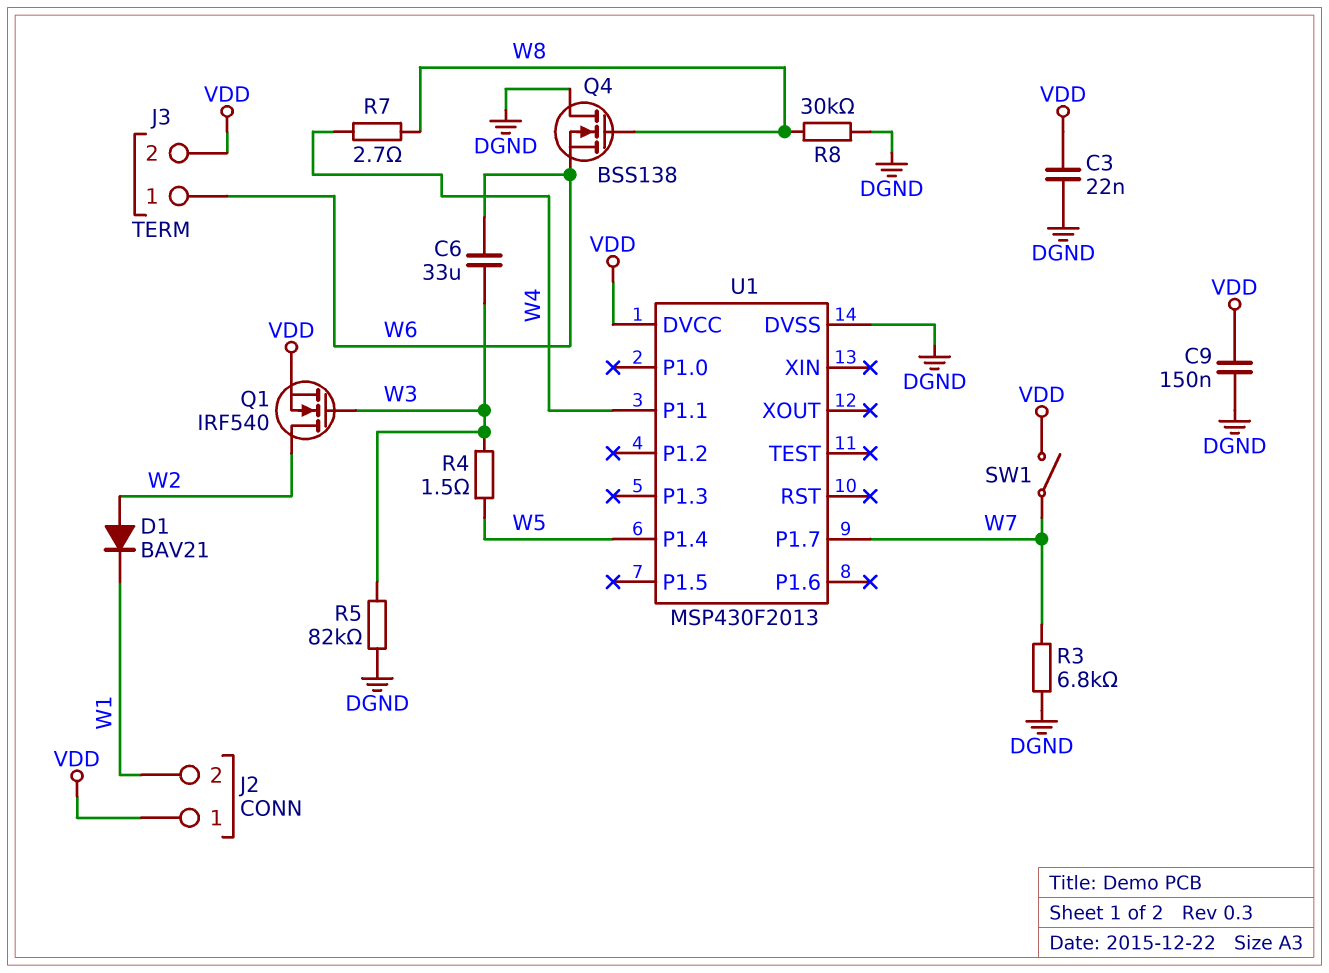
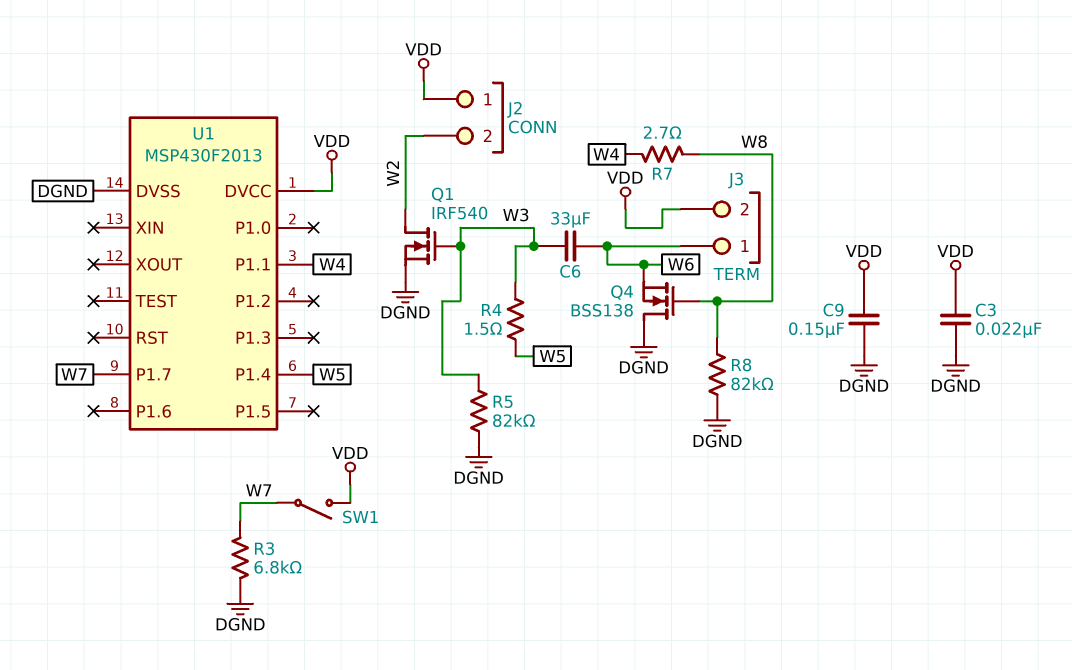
D1: diode BAV21 (A W2, K W1) -> none
J2 pin 2: W1 -> W2
Q1: NMOS IRF540 (G W3, D W2, S VDD) -> NMOS IRF540 (G W3, D W2, S DGND)
R8: 30k (DGND, W8) -> 82k (DGND, W8)

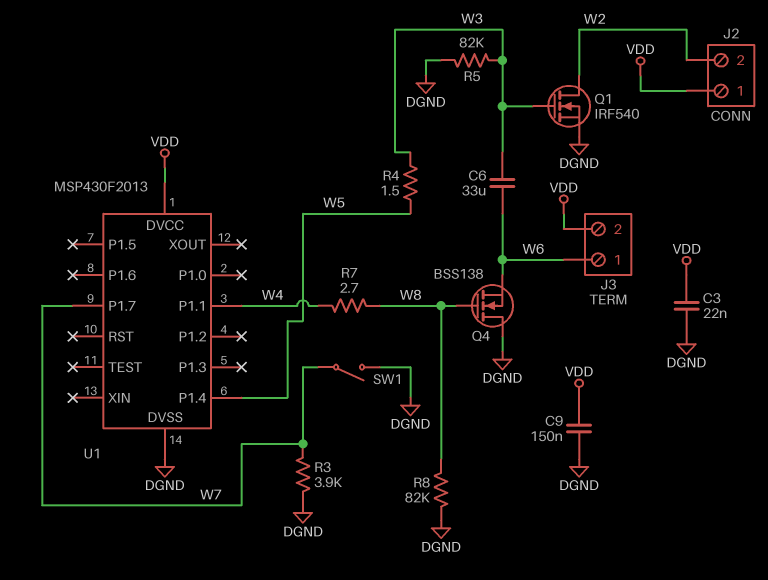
R3: 6.8k (DGND, W7) -> 3.9k (DGND, W7)
SW1: switch (VDD, W7) -> switch (DGND, W7)

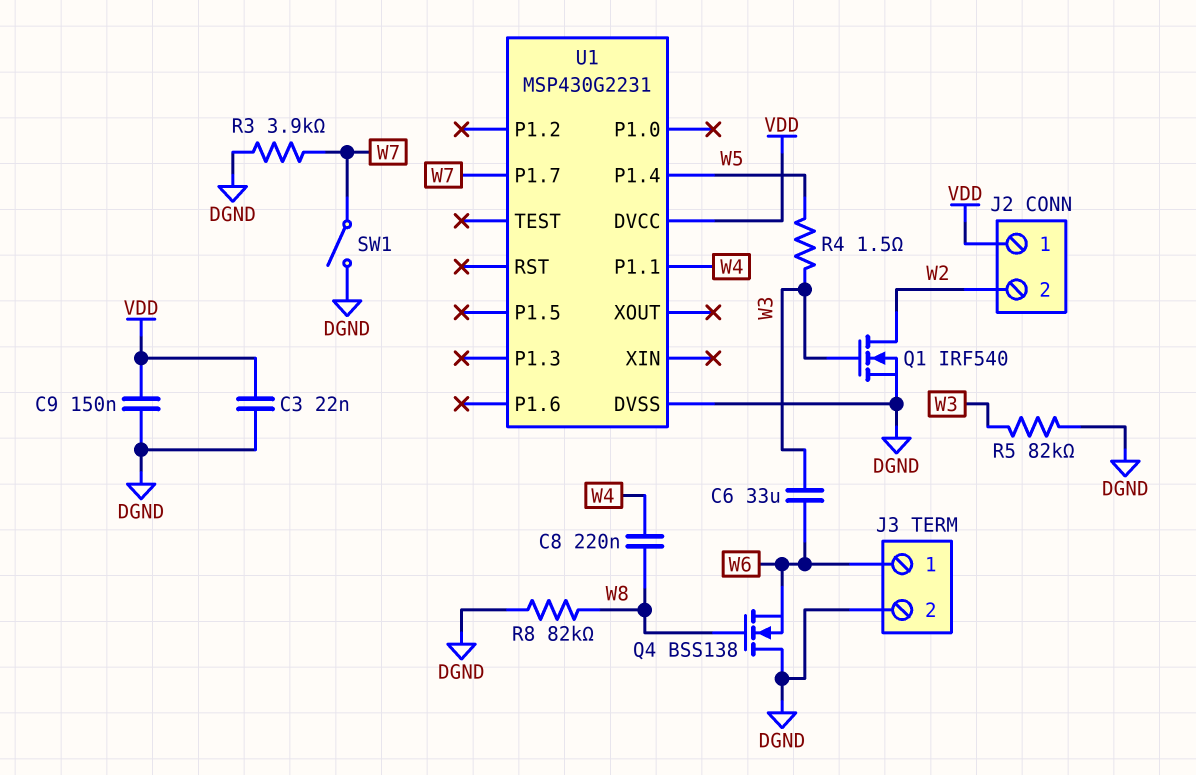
C8: none -> 220nF (W4, W8)
J3 pin 2: VDD -> DGND
R7: 2.7 (W4, W8) -> none
U1: MSP430F2013 -> MSP430G2231

